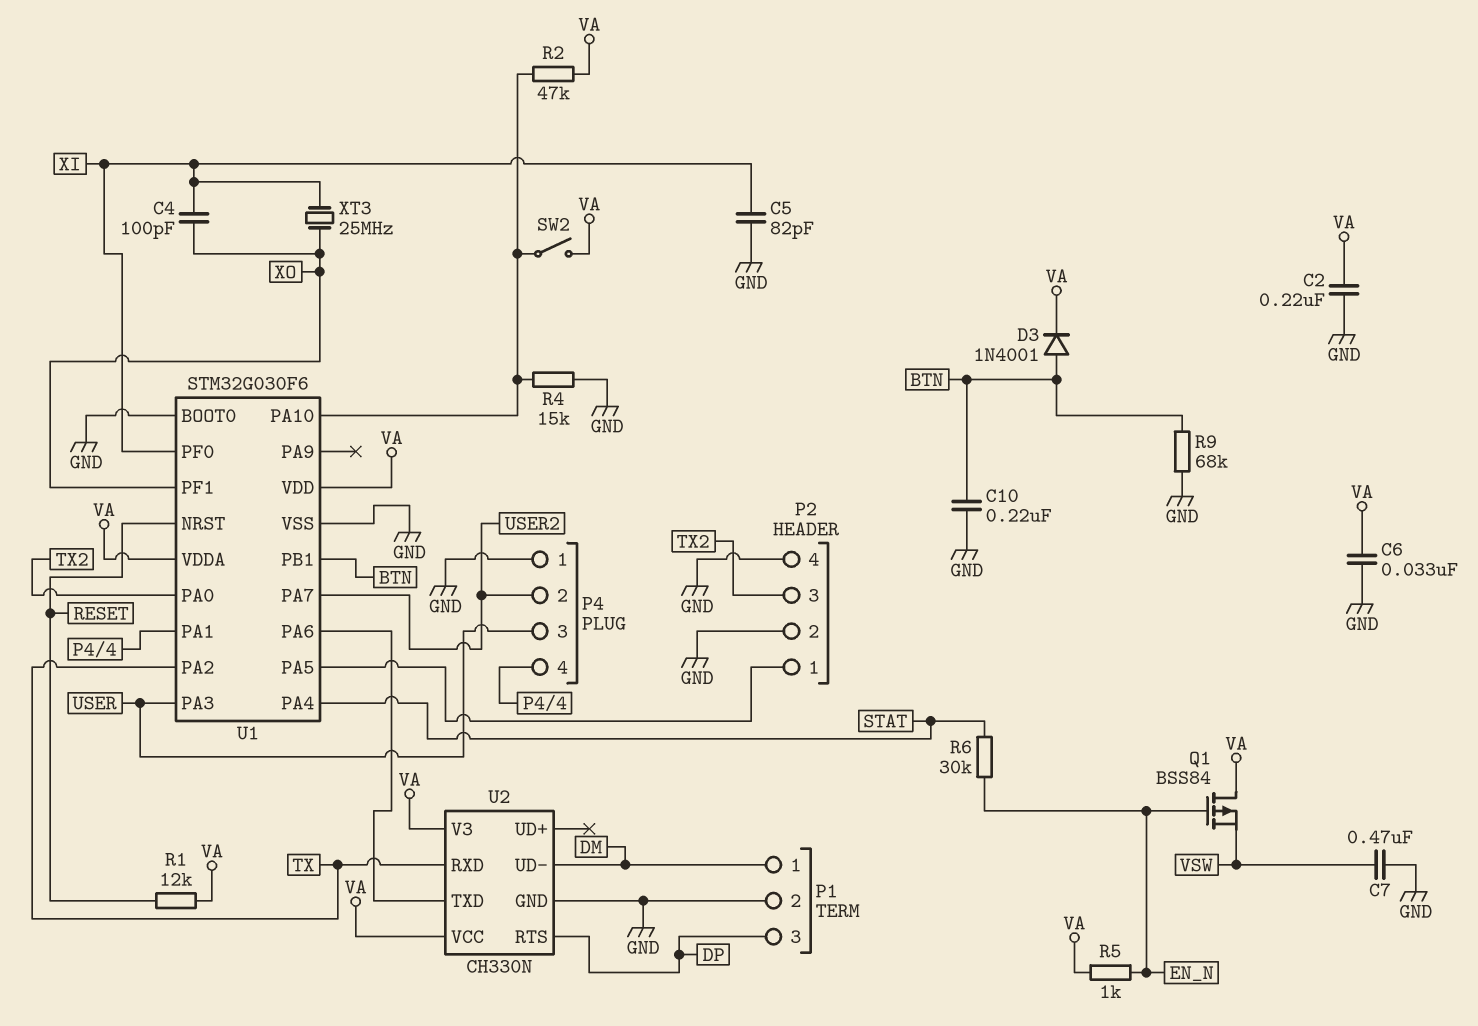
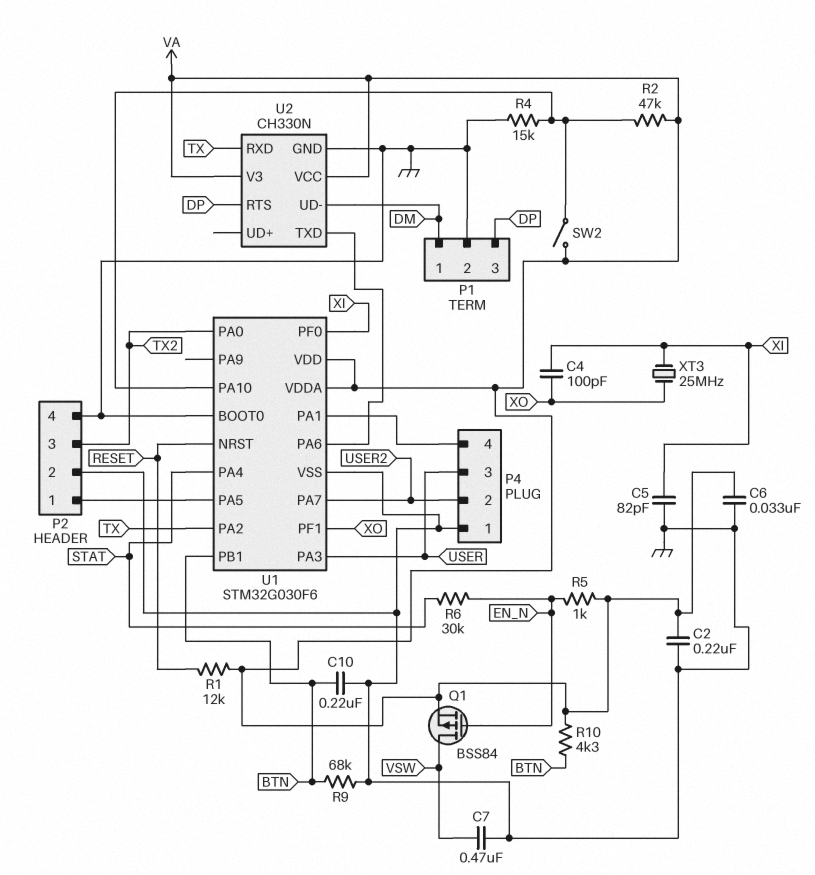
D3: diode 1N4001 (A BTN, K VA) -> none
Q1: PMOS BSS84 (G EN_N, D VA, S VSW) -> PMOS BSS84 (G EN_N, D VSW, S VA)
R10: none -> 4.3k (BTN, VA)

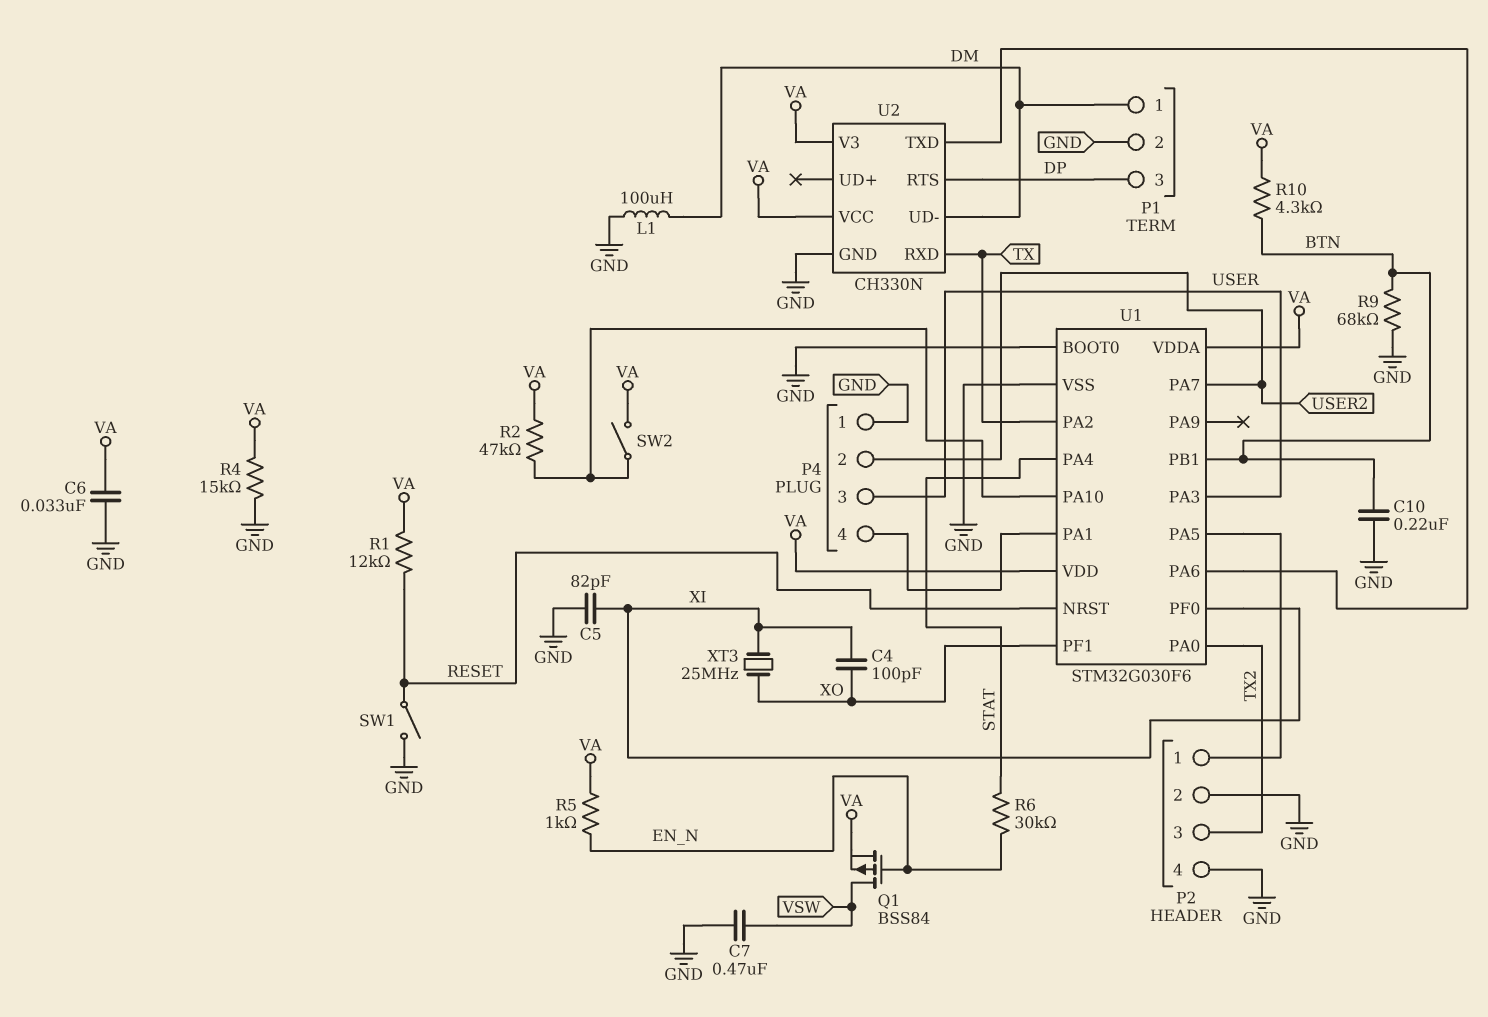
C2: 220nF (GND, VA) -> none
L1: none -> 100uH (DM, GND)
R4: 15k (GND, U1/PA10) -> 15k (GND, VA)
SW1: none -> switch (GND, RESET)

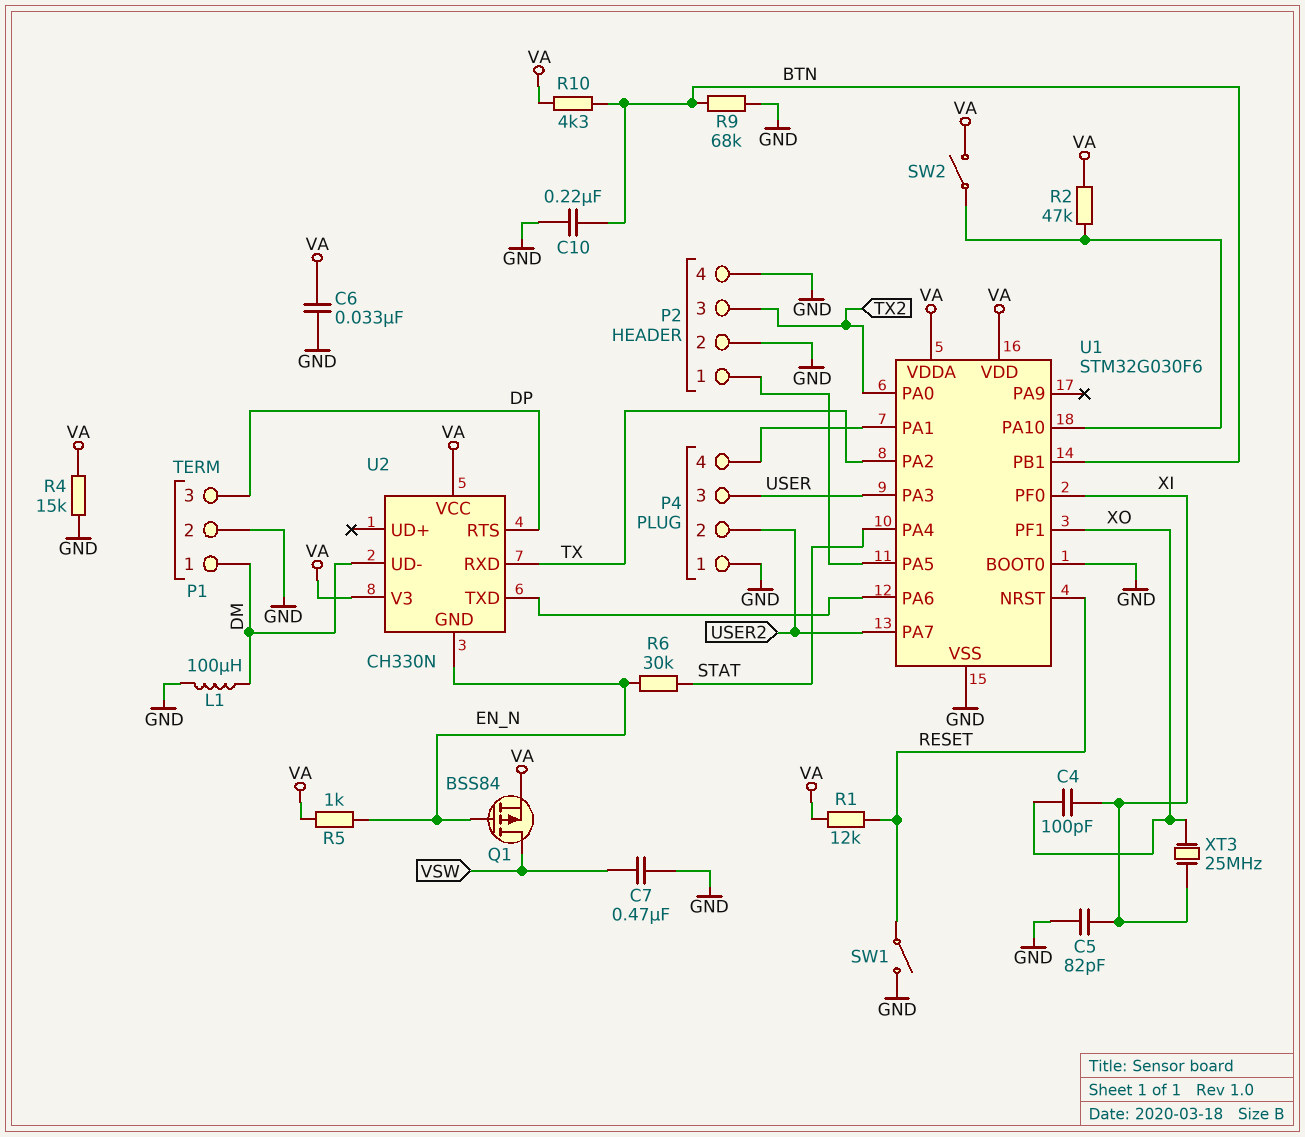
U2 pin GND: GND -> EN_N

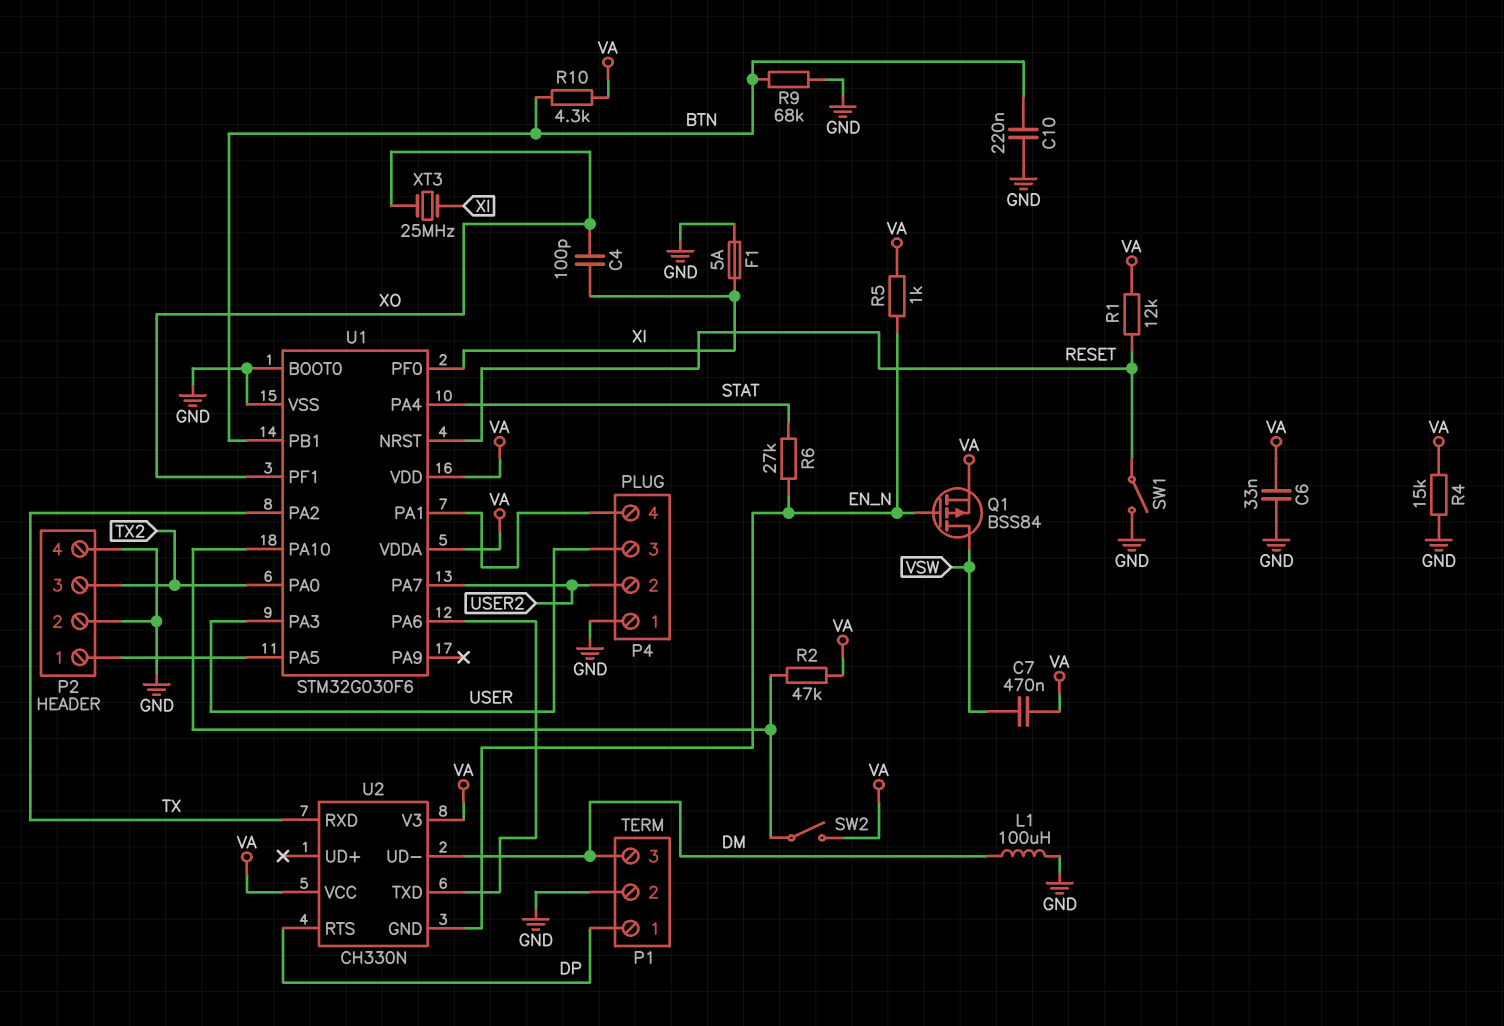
C5: 82pF (GND, XI) -> none
C7: 470nF (GND, VSW) -> 470nF (VA, VSW)
F1: none -> 5A (GND, XI)
P1 pin 1: DM -> DP
P1 pin 3: DP -> DM
R6: 30k (EN_N, STAT) -> 27k (EN_N, STAT)

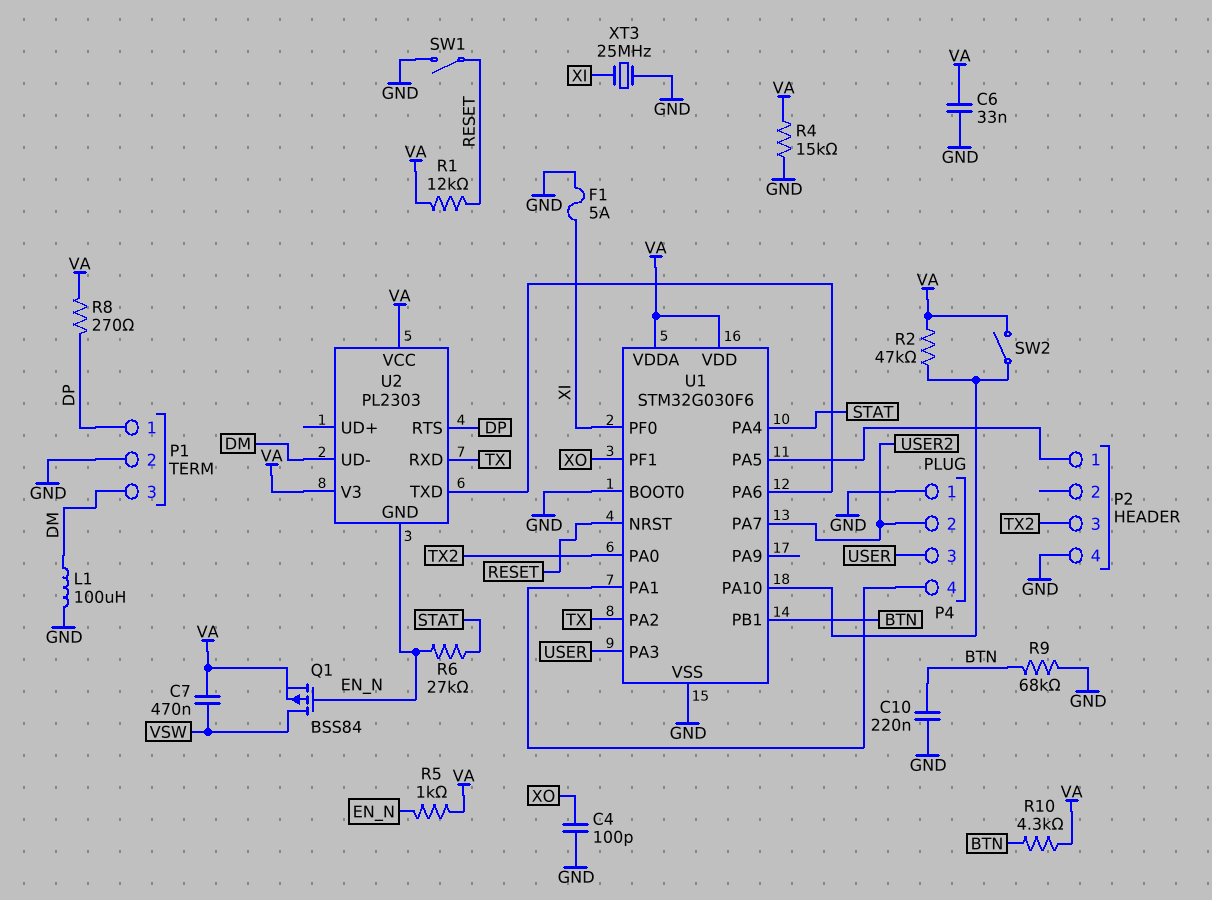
C4: 100pF (XI, XO) -> 100pF (GND, XO)
P2 pin 2: GND -> none
R8: none -> 270 (DP, VA)
U2: CH330N -> PL2303
XT3: 25MHz (XI, XO) -> 25MHz (GND, XI)

